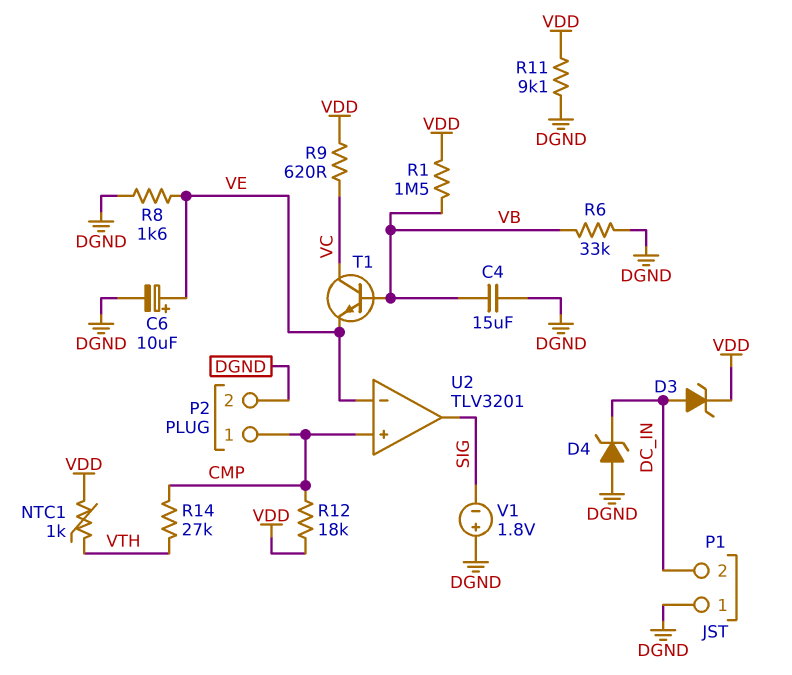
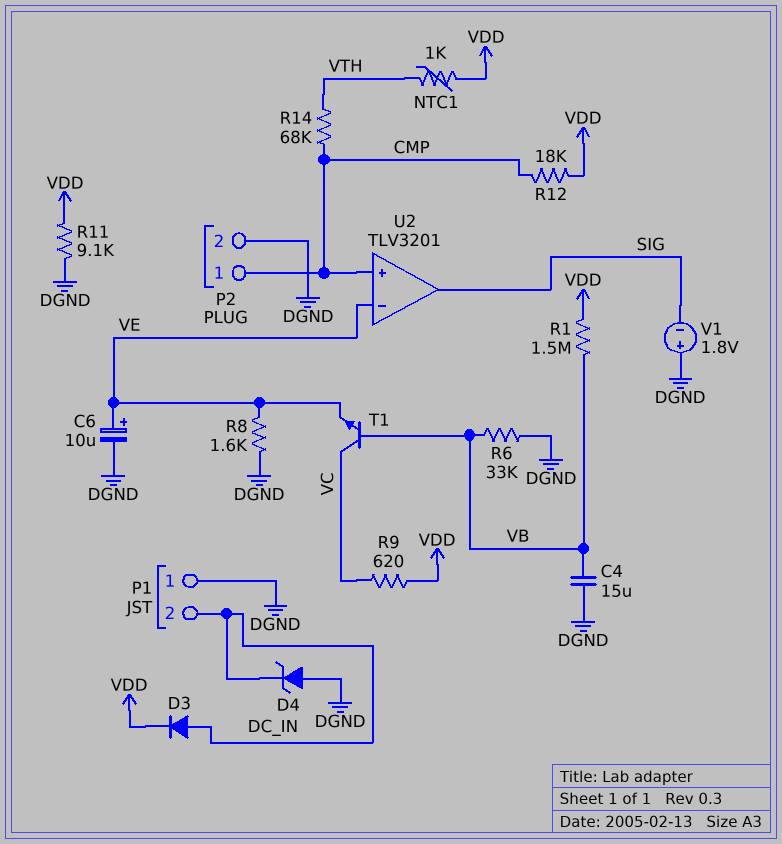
D3: zener (A DC_IN, K VDD) -> diode (A DC_IN, K VDD)
R14: 27k (CMP, VTH) -> 68k (CMP, VTH)

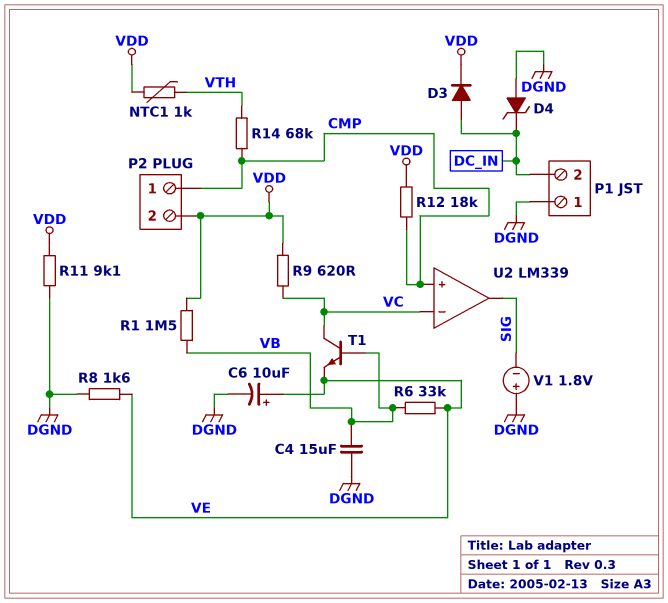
P2 pin 2: DGND -> VDD
R6: 33k (DGND, VB) -> 33k (VB, VE)
U2: TLV3201 -> LM339
U2 pin in-: VE -> VC

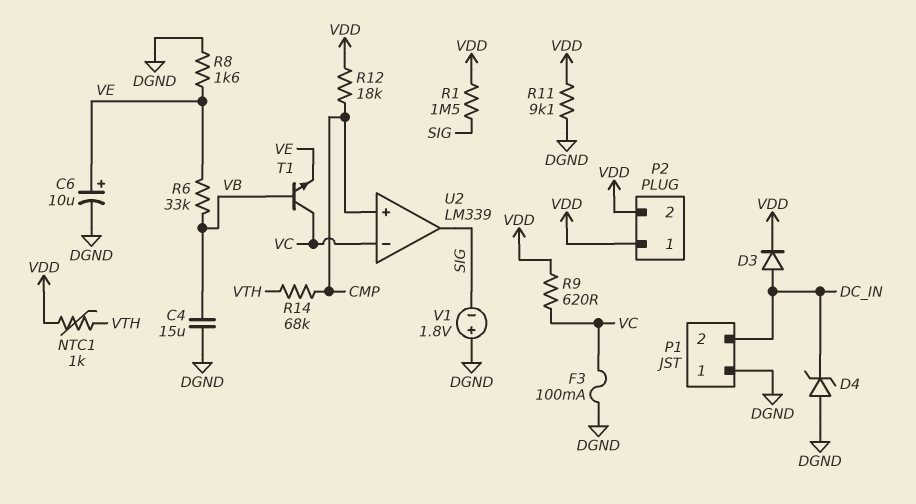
F3: none -> 100mA (DGND, VC)
P2 pin 1: CMP -> VDD
R1: 1.5M (VB, VDD) -> 1.5M (SIG, VDD)

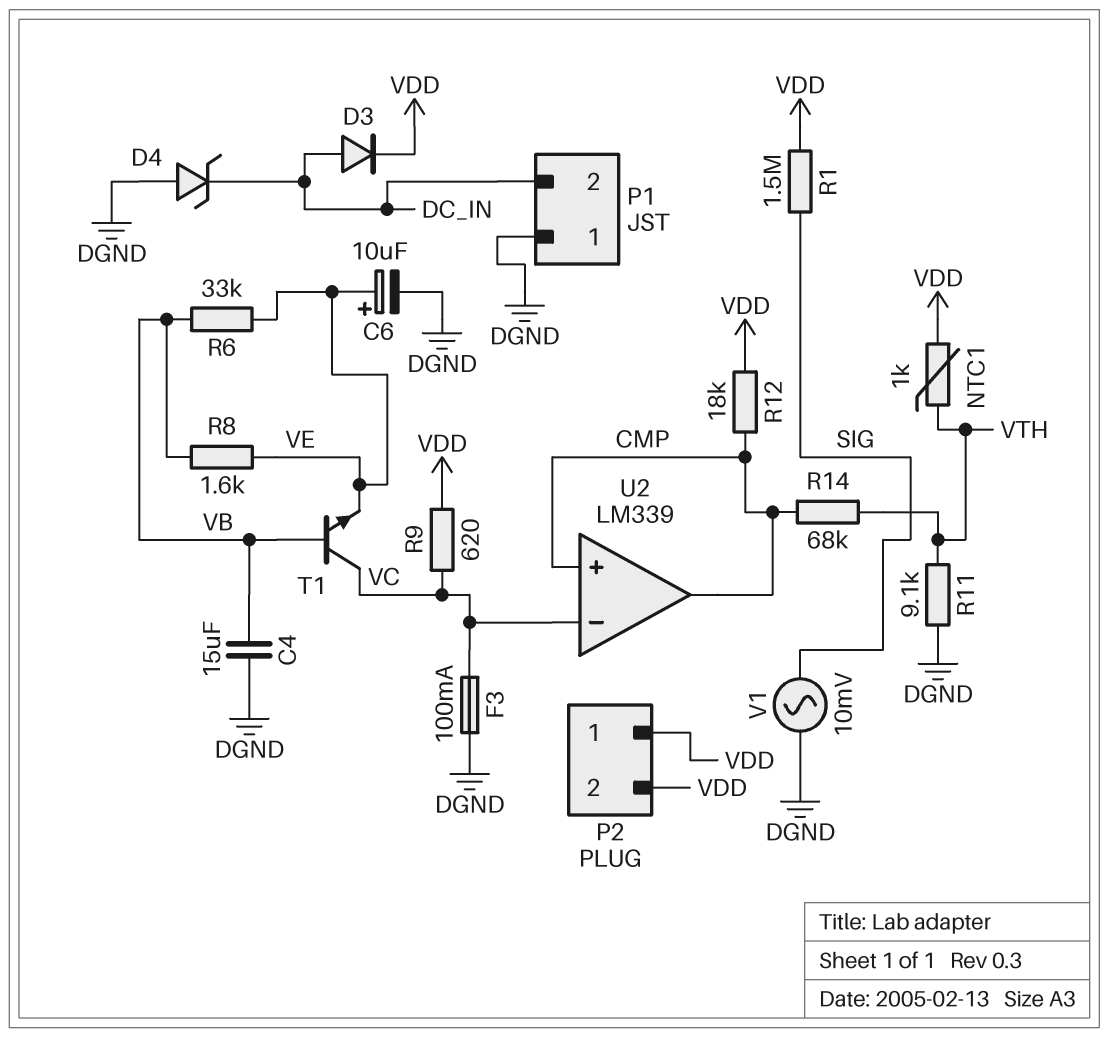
R8: 1.6k (DGND, VE) -> 1.6k (VB, VE)
R11: 9.1k (DGND, VDD) -> 9.1k (DGND, VTH)
U2 pin out: SIG -> CMP
V1: 1.8V (plus DGND, minus SIG) -> AC 10mV (DGND, SIG)

